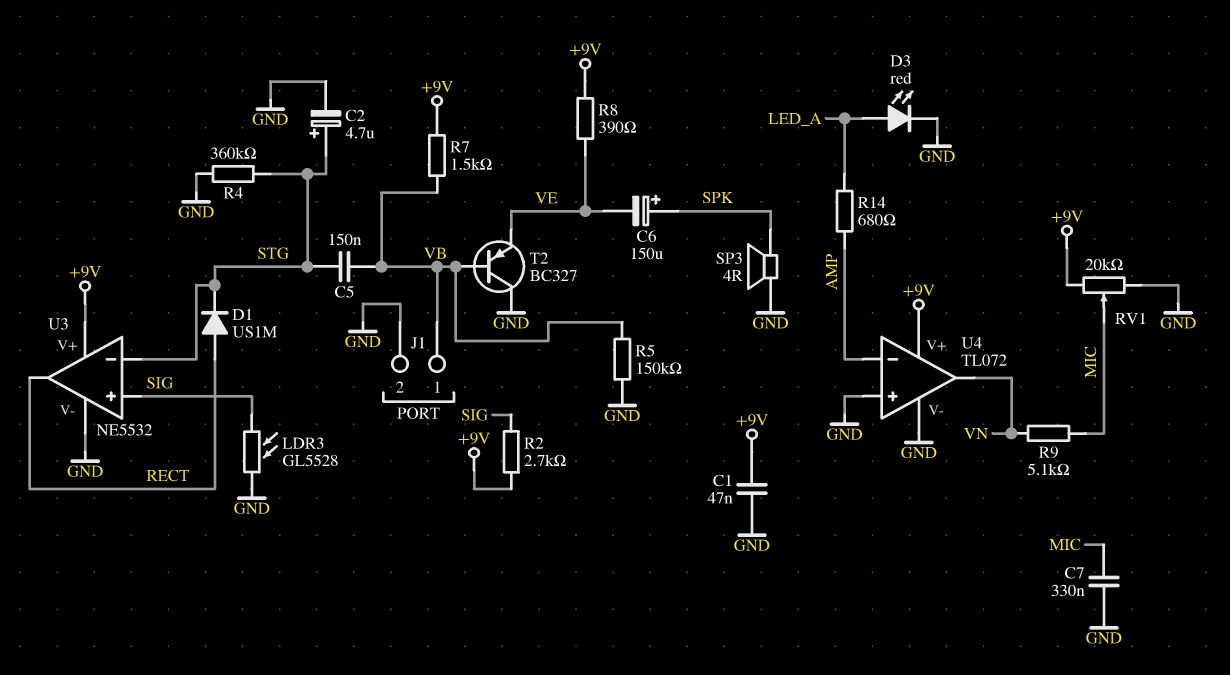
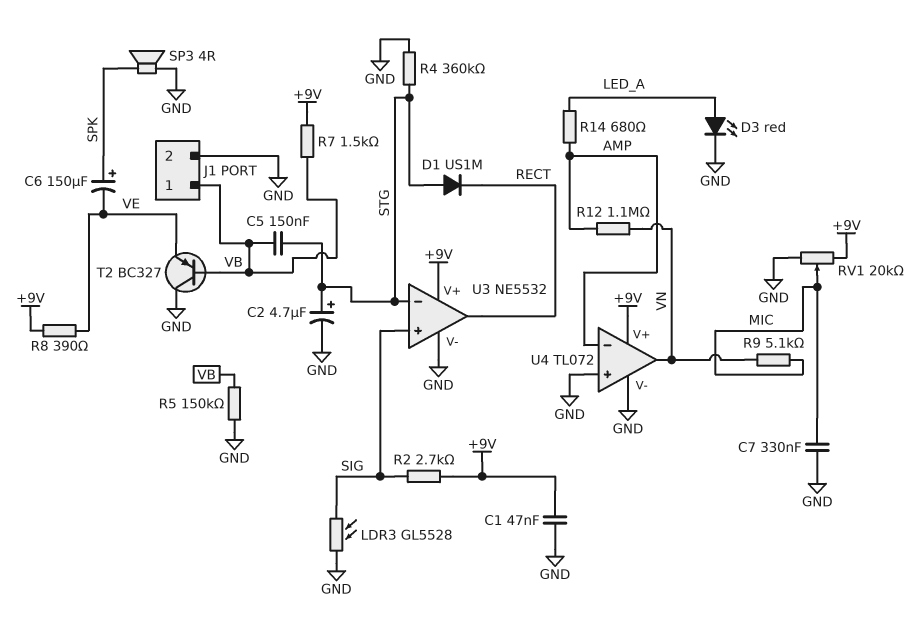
D1: diode US1M (A RECT, K STG) -> diode US1M (A STG, K RECT)
R12: none -> 1.1M (AMP, VN)

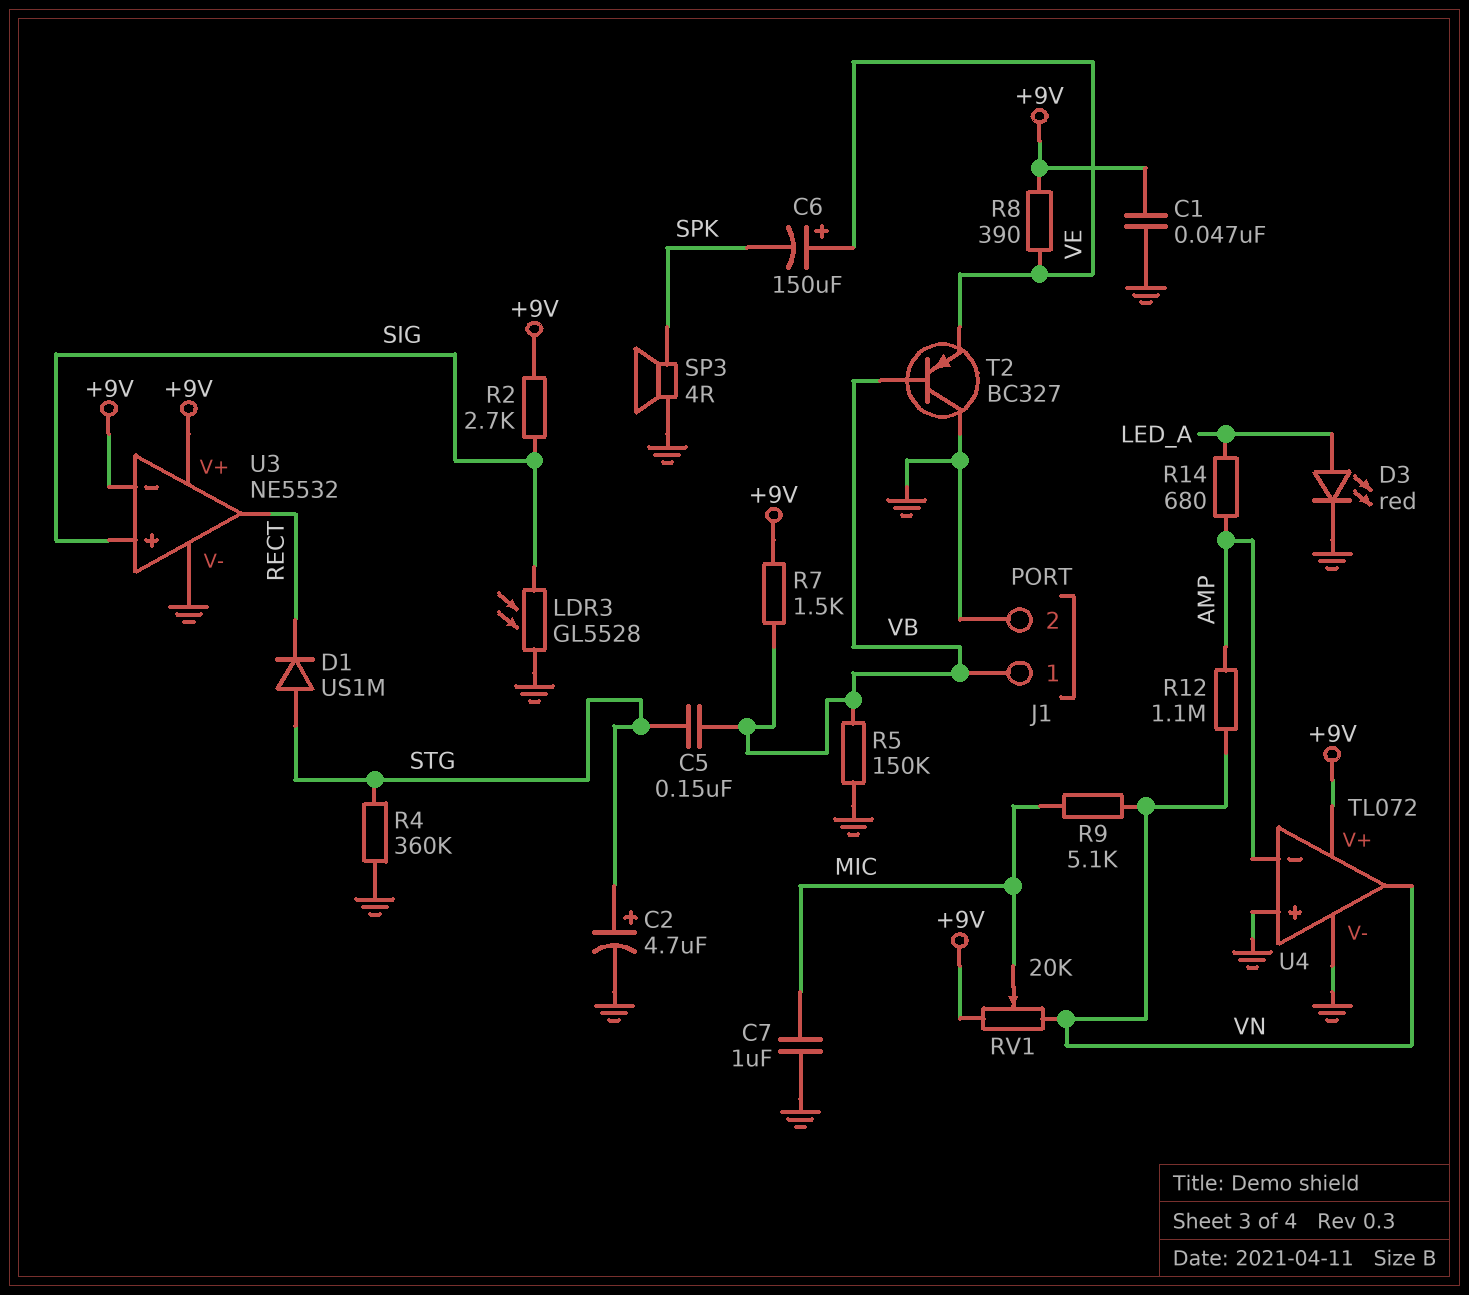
C6: 150uF (plus SPK, minus VE) -> 150uF (plus VE, minus SPK)
C7: 330nF (GND, MIC) -> 1uF (GND, MIC)
RV1: 20k (+9V, GND, wiper MIC) -> 20k (+9V, VN, wiper MIC)
U3 pin in-: STG -> +9V

